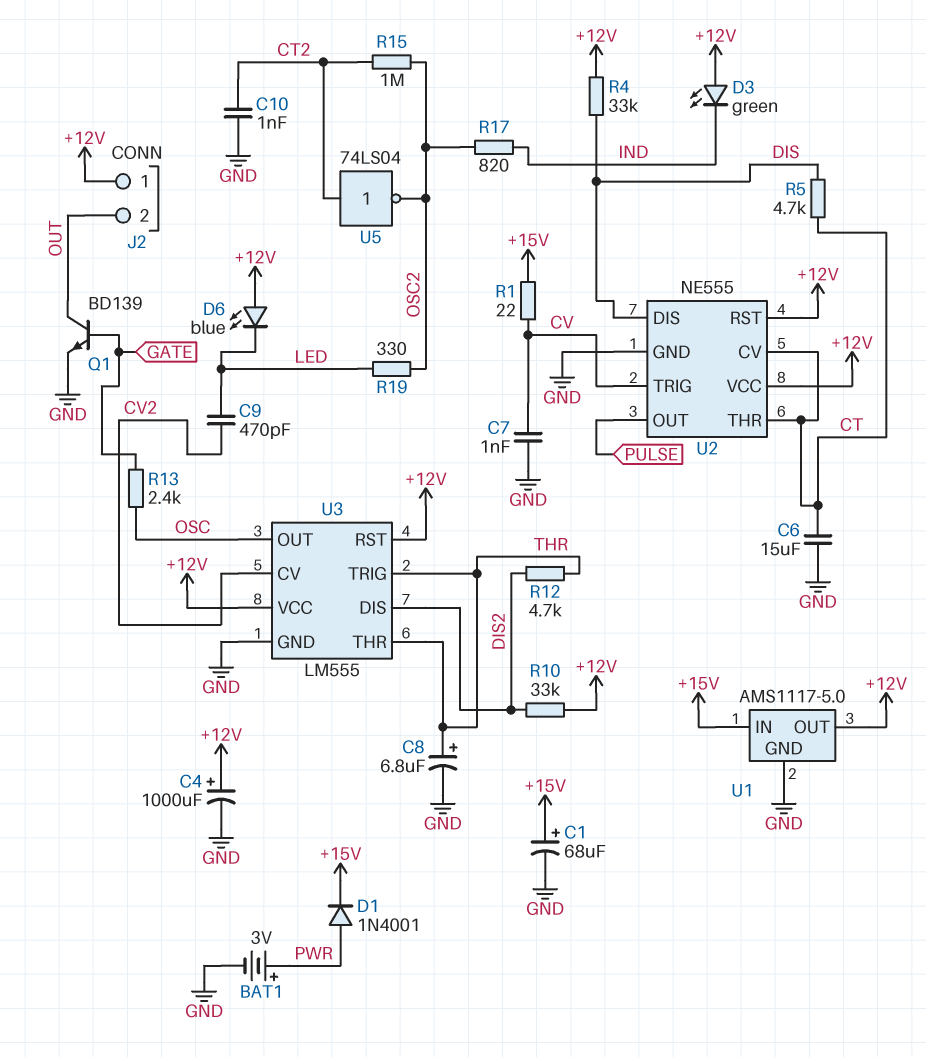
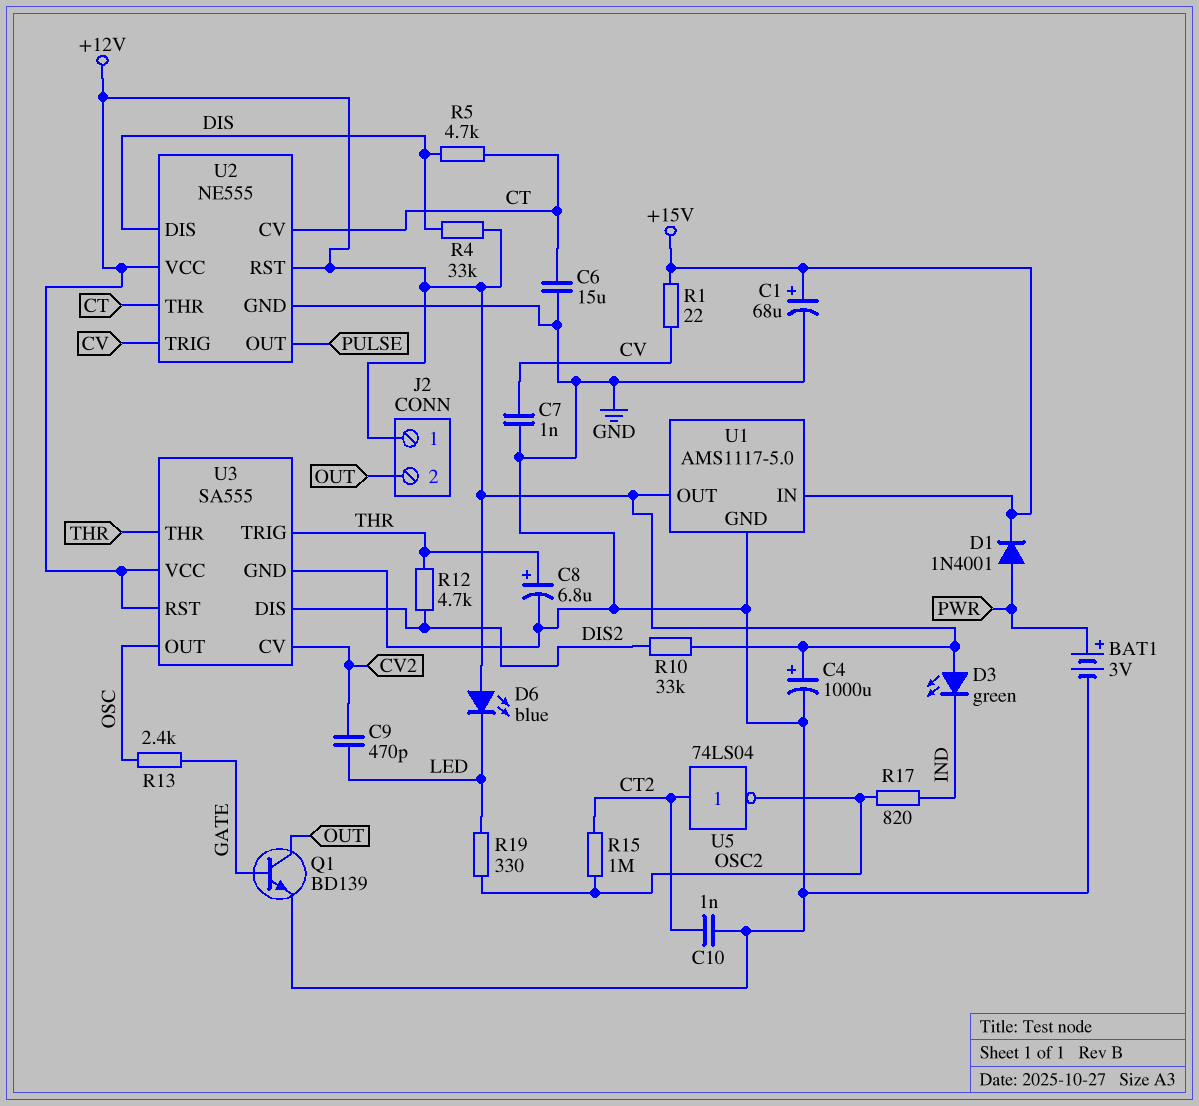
U3: LM555 -> SA555

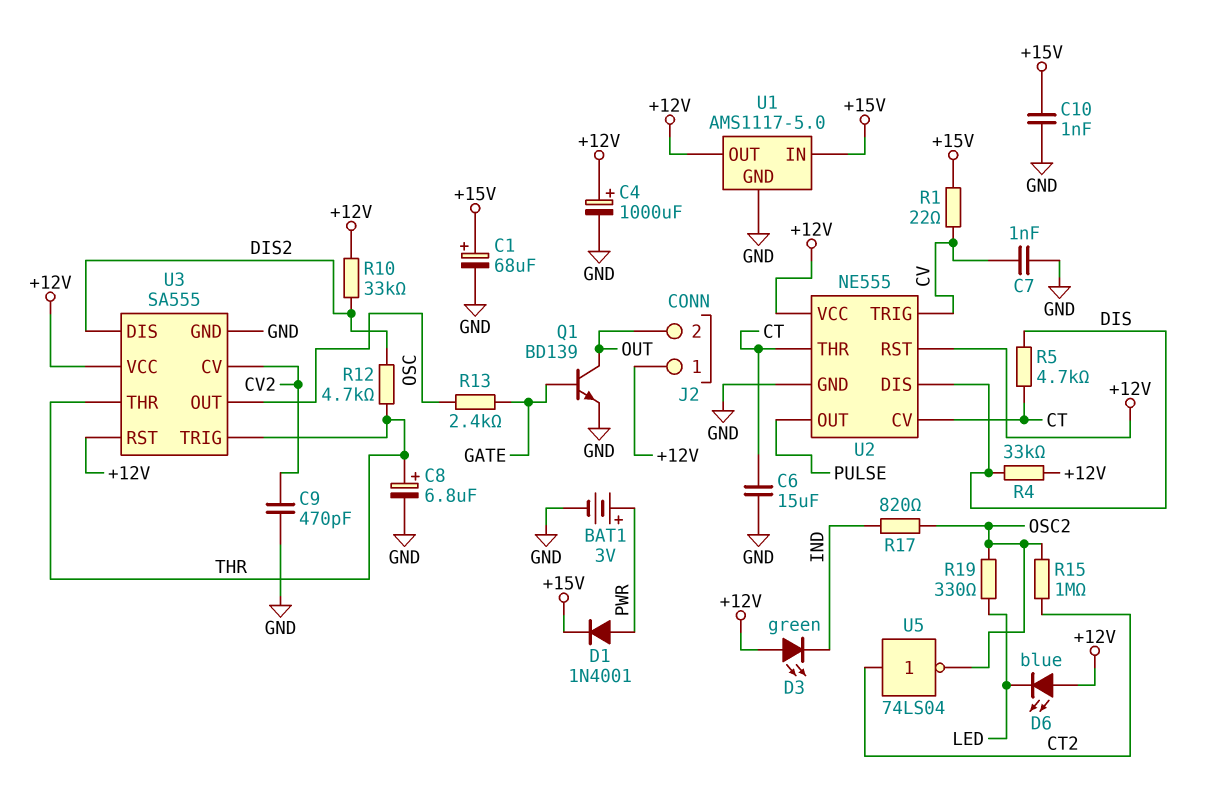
C9: 470pF (CV2, LED) -> 470pF (CV2, GND)
C10: 1nF (CT2, GND) -> 1nF (+15V, GND)

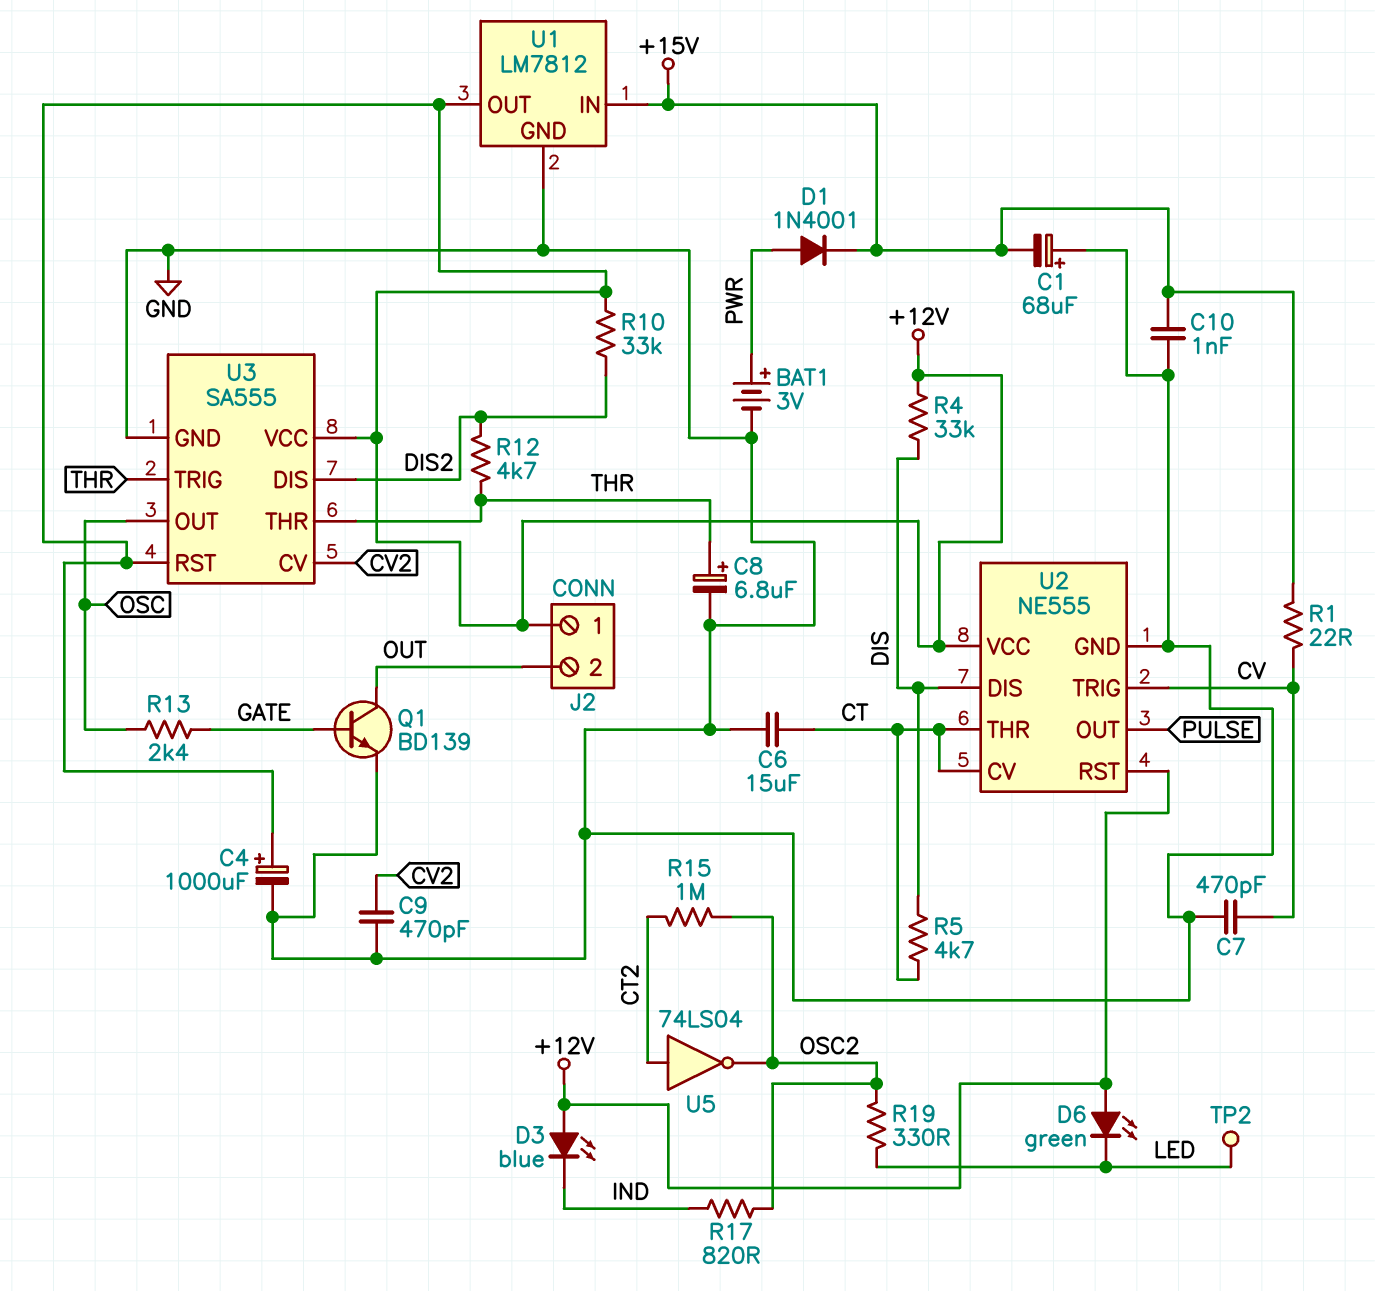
C1: 68uF (plus +15V, minus GND) -> 68uF (plus GND, minus +15V)
C7: 1nF (CV, GND) -> 470pF (CV, GND)
D3: LED green (A +12V, K IND) -> LED blue (A +12V, K IND)
D6: LED blue (A +12V, K LED) -> LED green (A +12V, K LED)
TP2: none -> test point (LED)
U1: AMS1117-5.0 -> LM7812

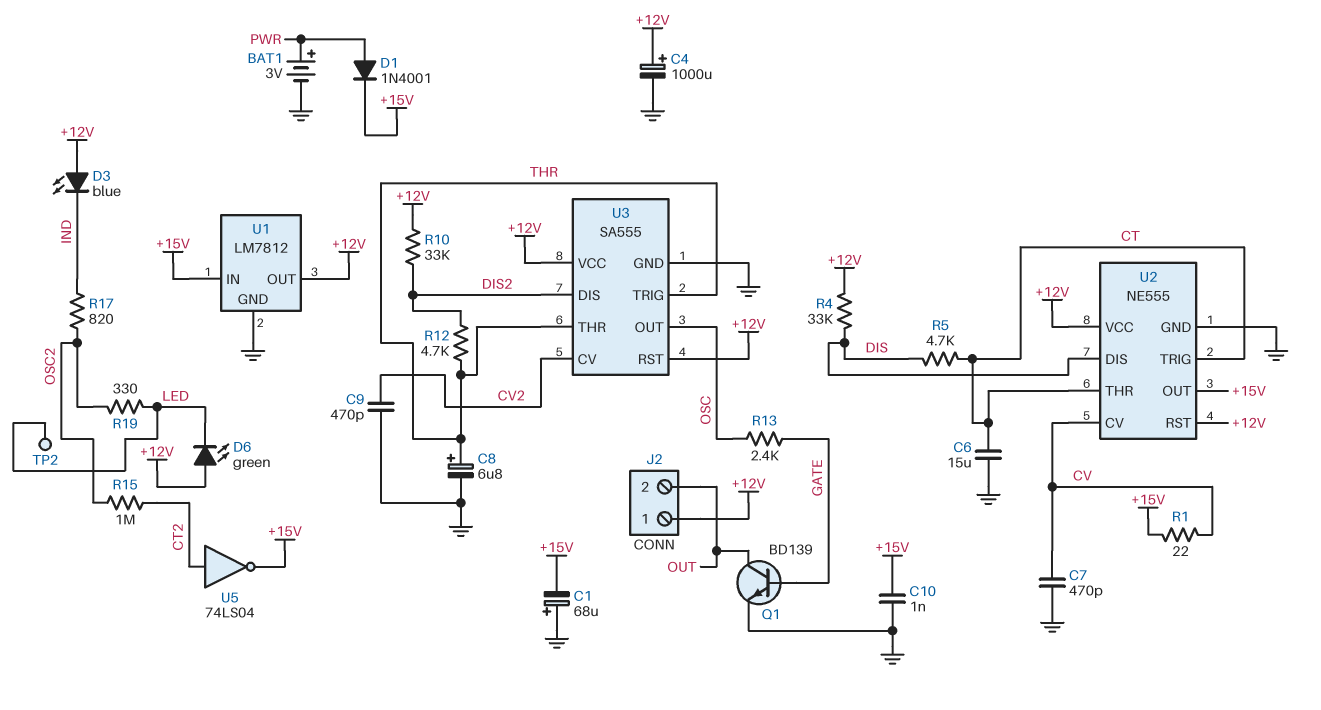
U2 pin CV: CT -> CV
U2 pin OUT: PULSE -> +15V
U2 pin TRIG: CV -> CT
U5: NOT 74LS04 (in CT2, out OSC2) -> NOT 74LS04 (in CT2, out +15V)

